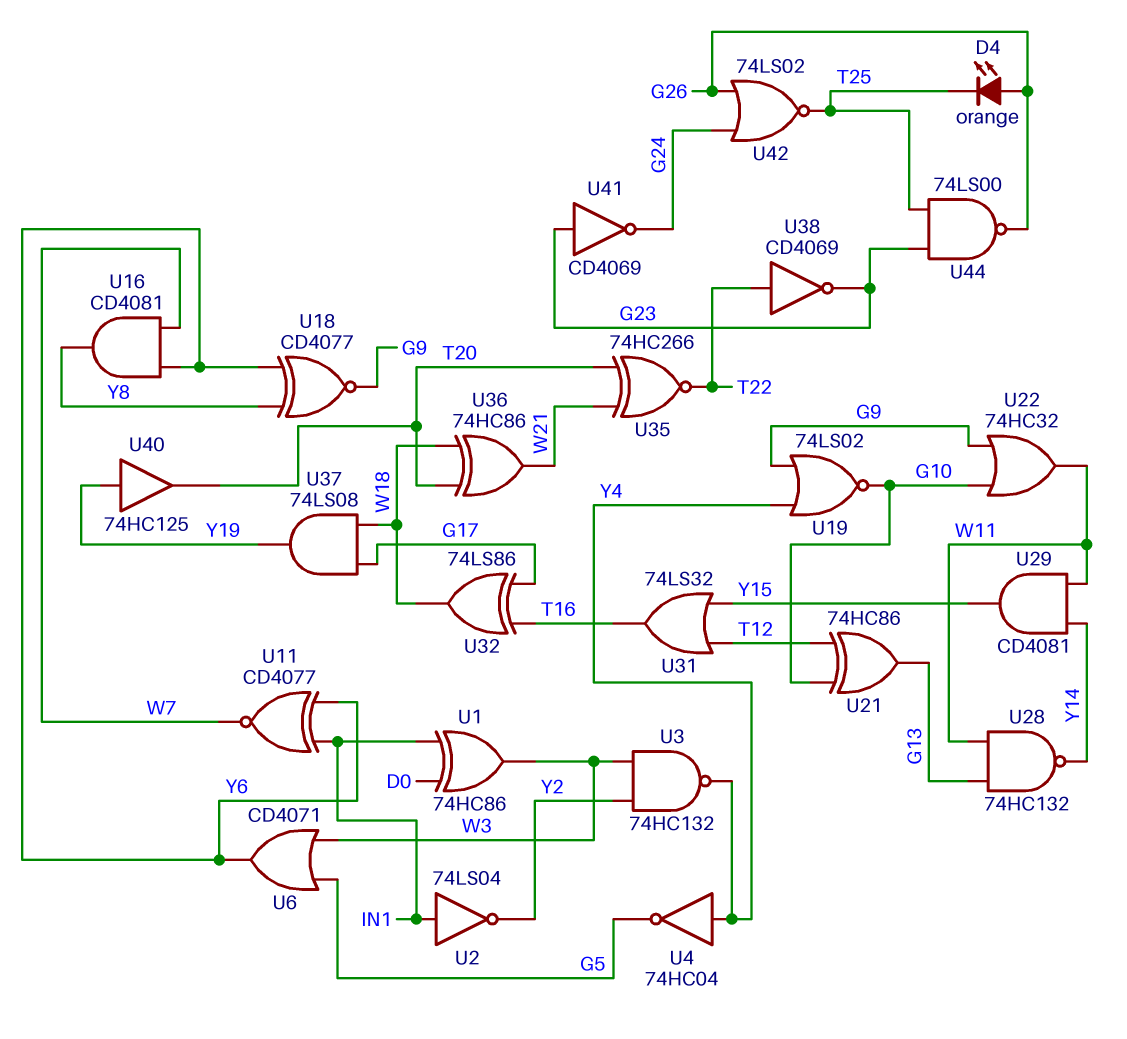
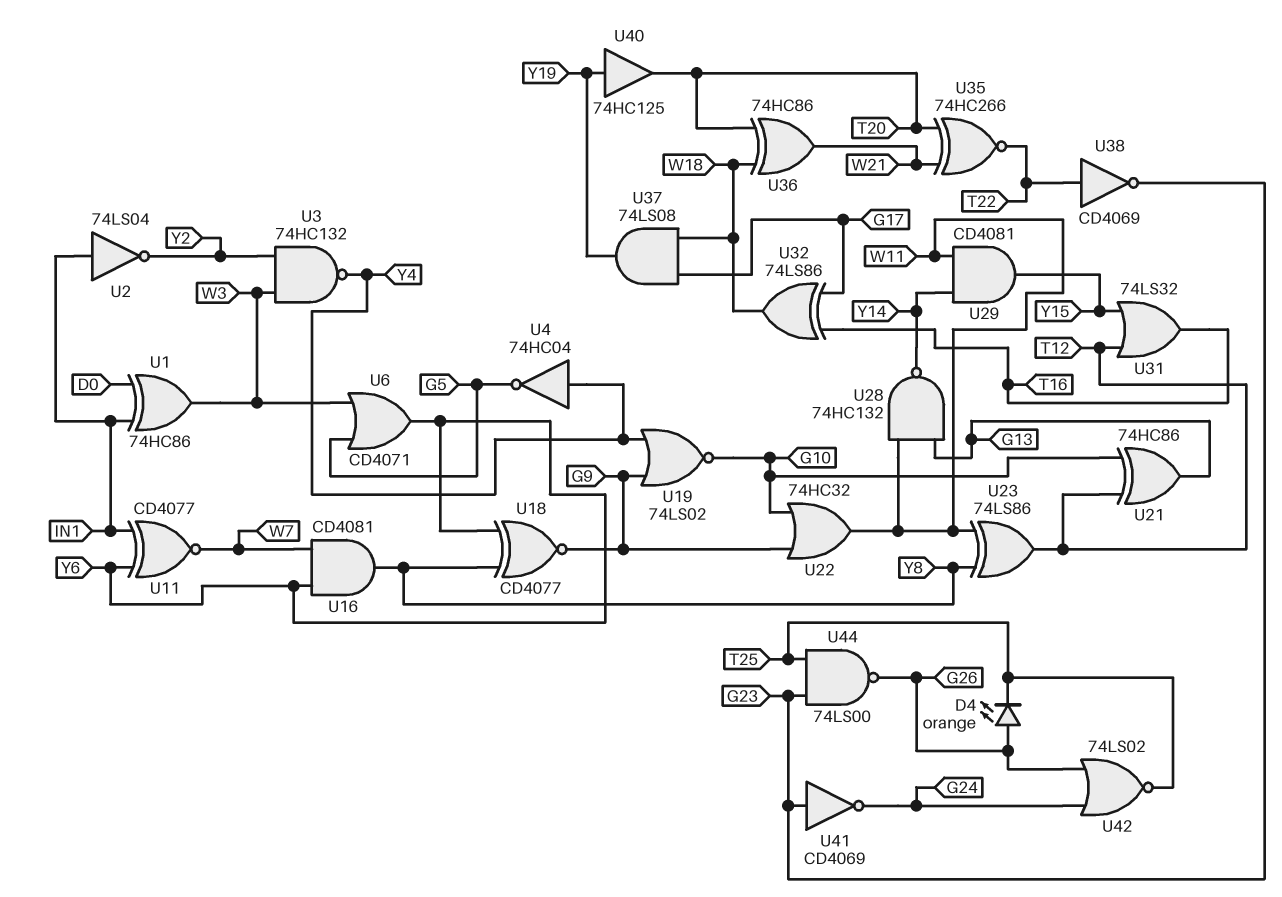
U23: none -> XOR 74LS86 (in W11, in Y8, out T12)

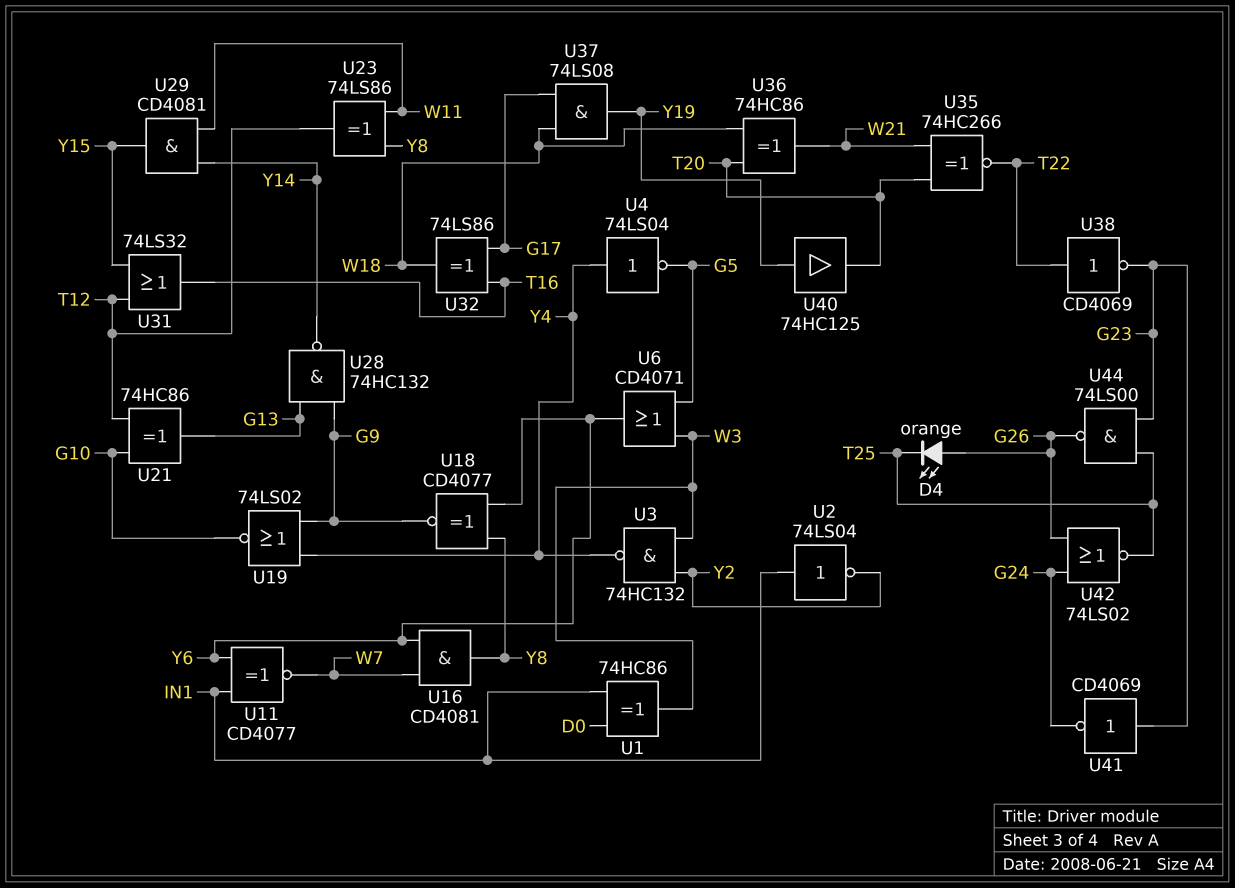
U4: NOT 74HC04 (in Y4, out G5) -> NOT 74LS04 (in Y4, out G5)
U22: OR 74HC32 (in G9, in G10, out W11) -> none
U28: NAND 74HC132 (in G13, in W11, out Y14) -> NAND 74HC132 (in G9, in G13, out Y14)

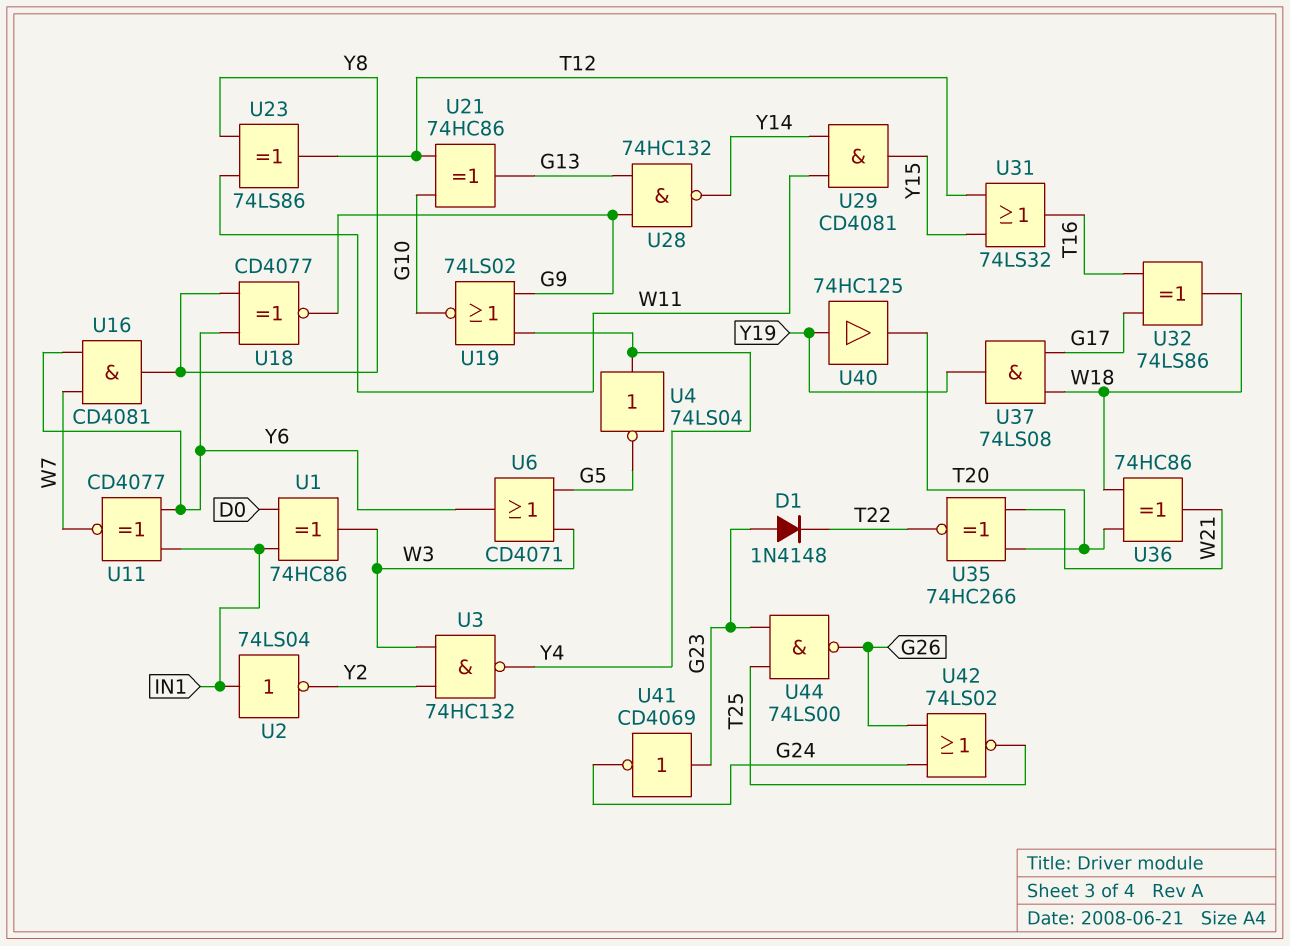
D1: none -> diode 1N4148 (A G23, K T22)
D4: LED orange (A G26, K T25) -> none
U38: NOT CD4069 (in T22, out G23) -> none

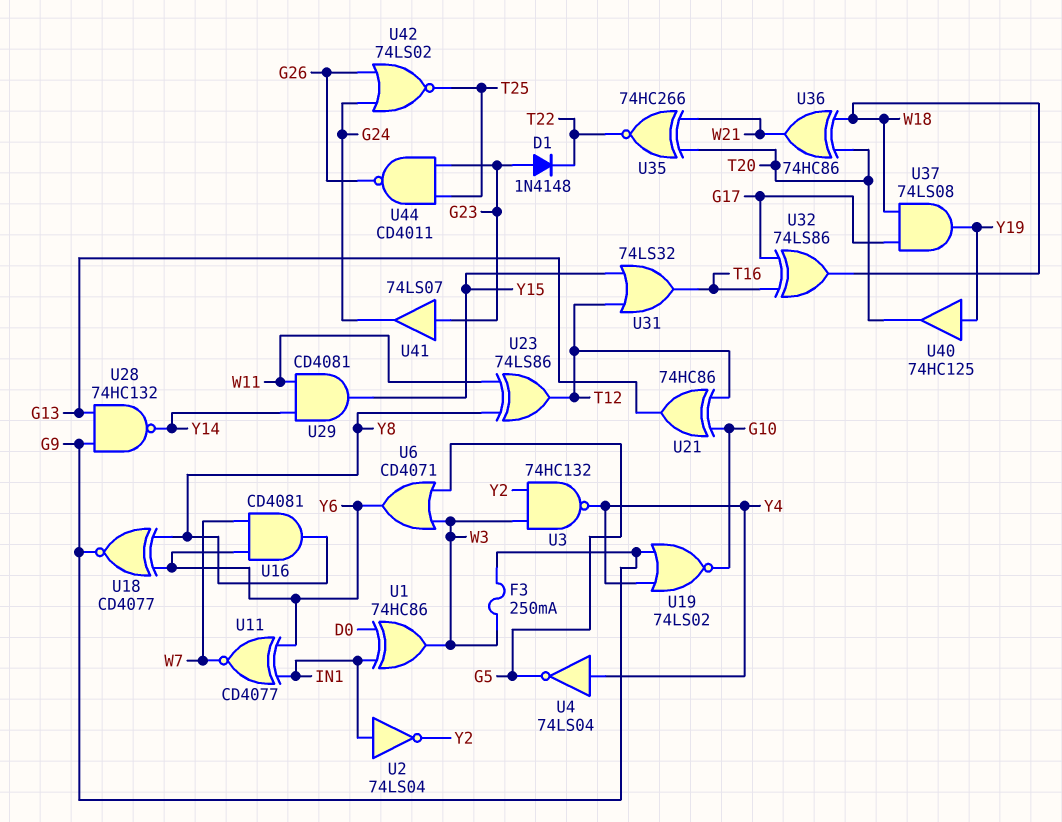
F3: none -> 250mA (G9, W3)
U41: NOT CD4069 (in G23, out G24) -> buffer 74LS07 (in G23, out G24)
U44: NAND 74LS00 (in G23, in T25, out G26) -> NAND CD4011 (in G23, in T25, out G26)

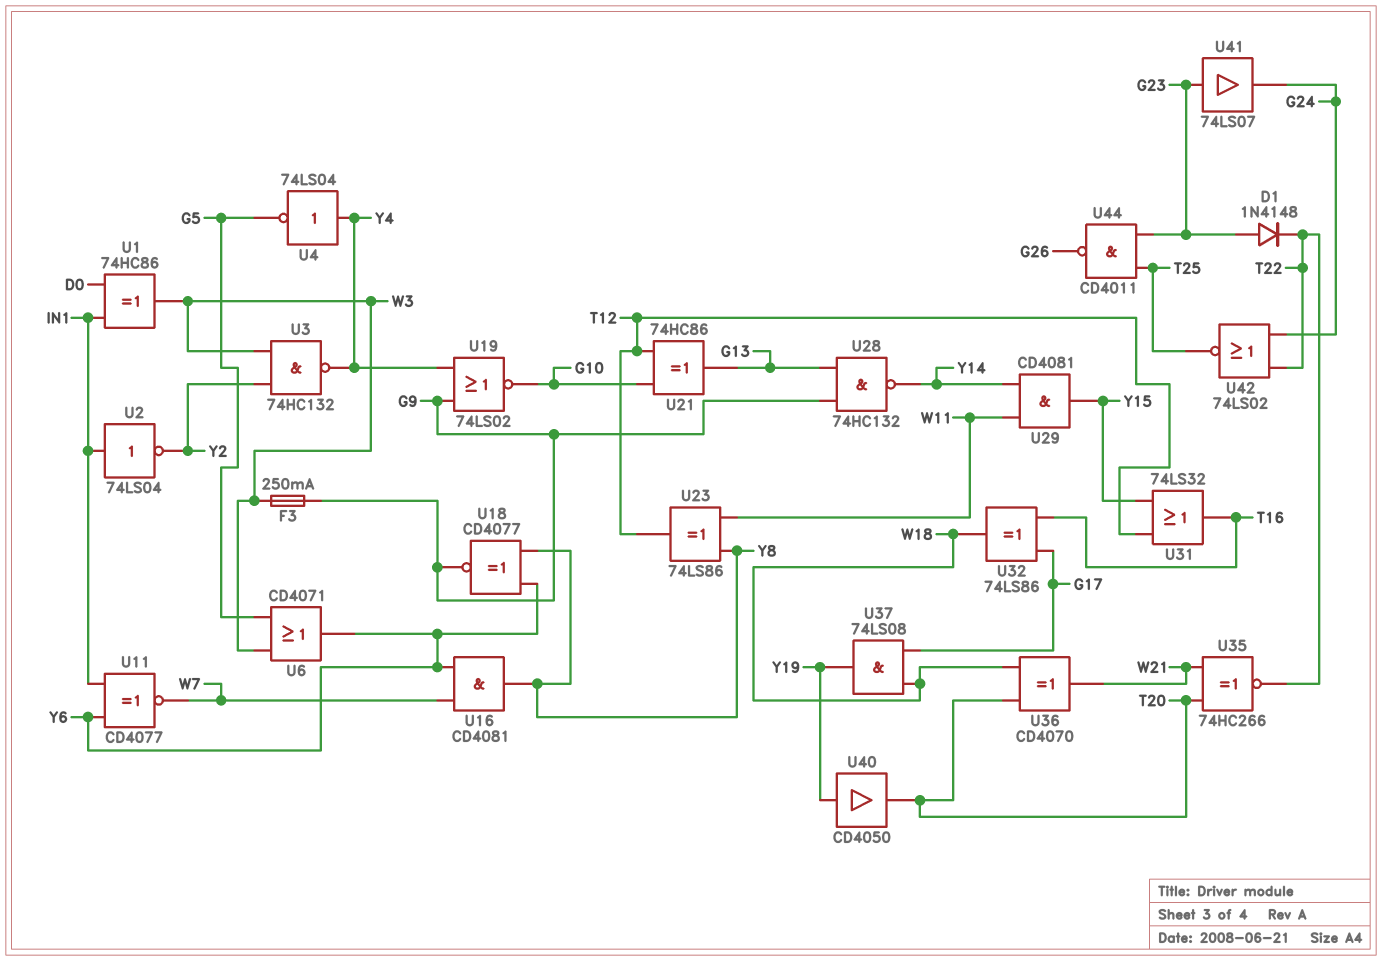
U36: XOR 74HC86 (in T20, in W18, out W21) -> XOR CD4070 (in T20, in W18, out W21)
U40: buffer 74HC125 (in Y19, out T20) -> buffer CD4050 (in Y19, out T20)
U42: NOR 74LS02 (in G24, in G26, out T25) -> NOR 74LS02 (in G24, in T22, out T25)

